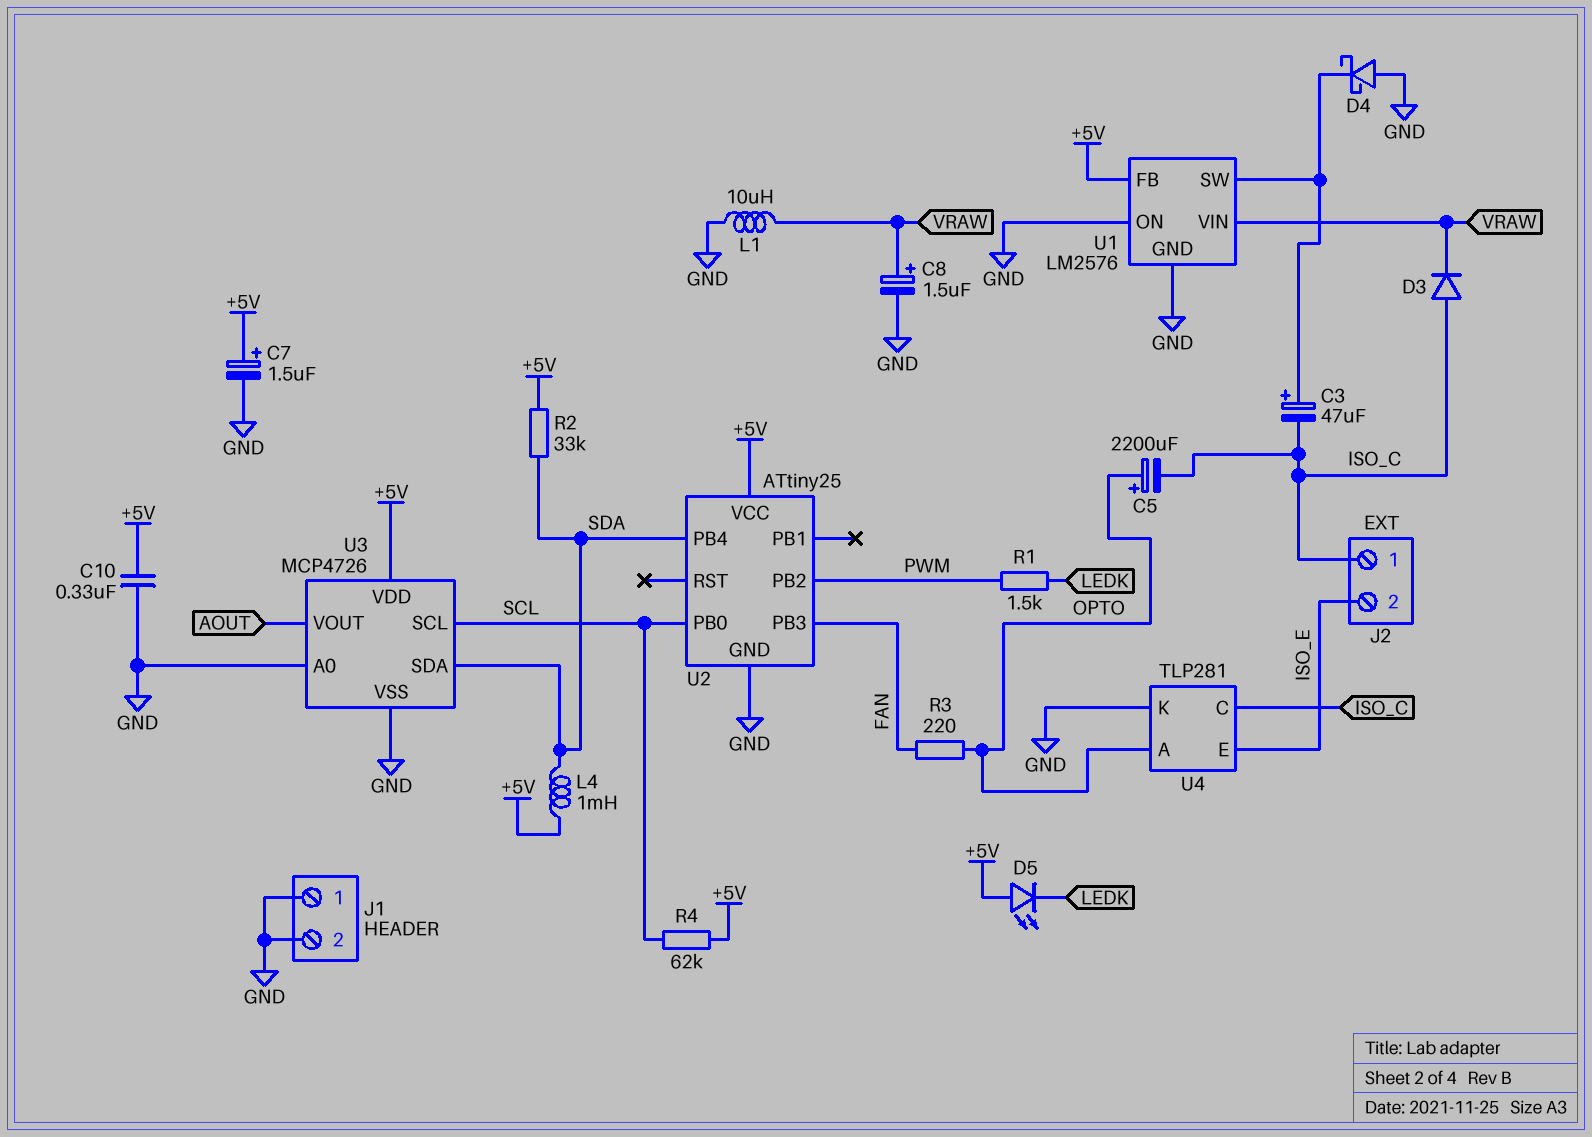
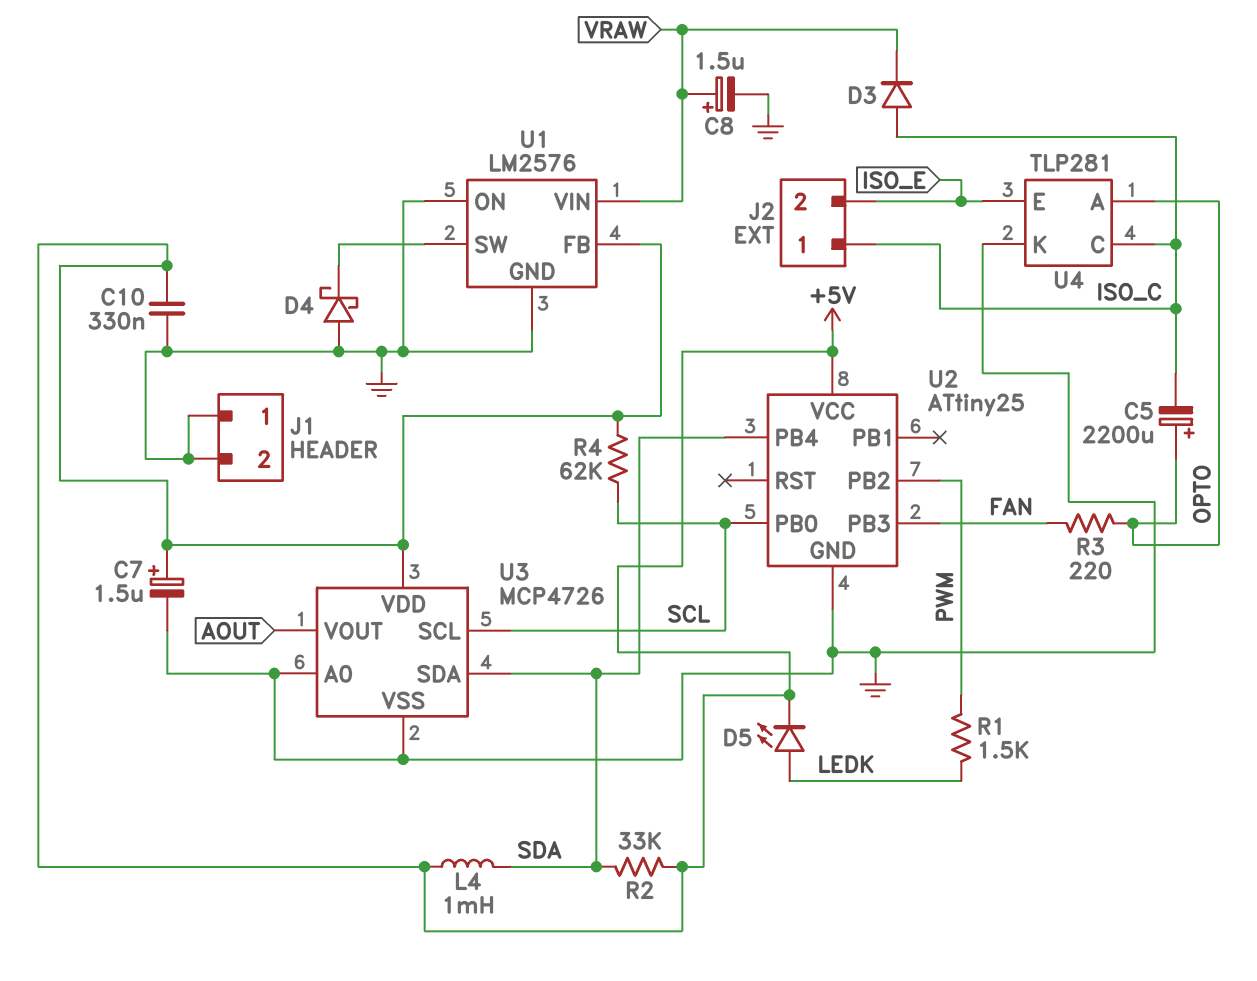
C3: 47uF (plus U1/SW, minus ISO_C) -> none
D5: LED (A +5V, K LEDK) -> LED (A LEDK, K +5V)
L1: 10uH (GND, VRAW) -> none

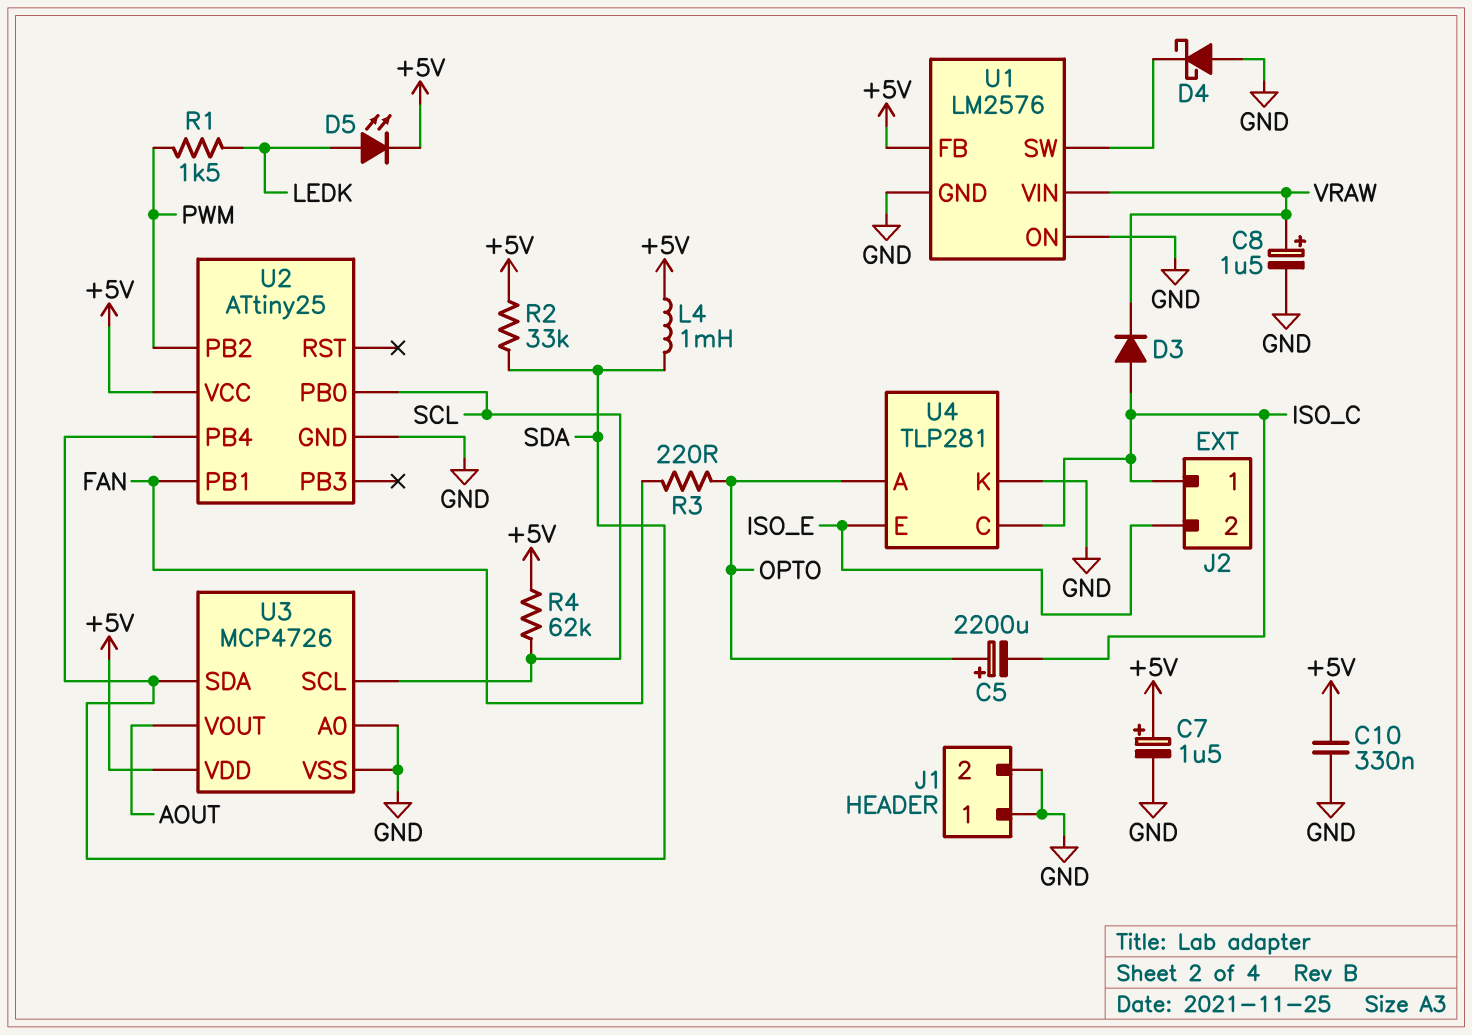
U2 pin PB1: none -> FAN
U2 pin PB3: FAN -> none

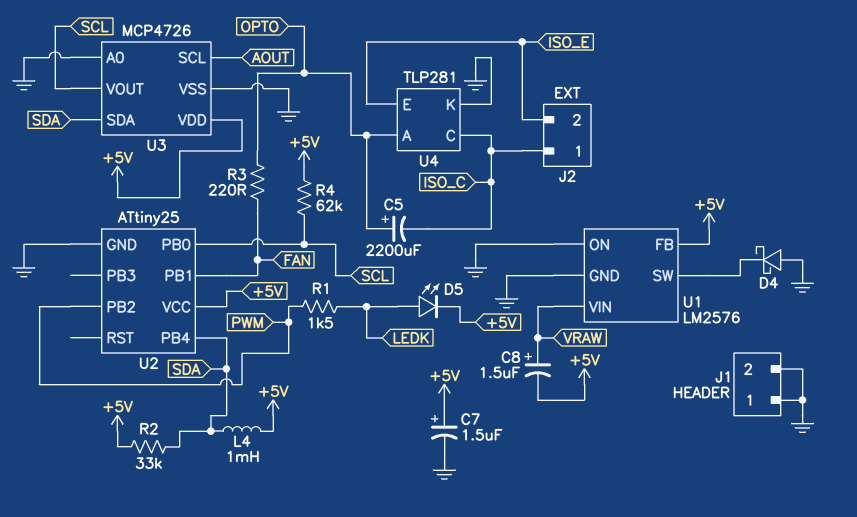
C8: 1.5uF (plus VRAW, minus GND) -> 1.5uF (plus VRAW, minus +5V)
C10: 330nF (+5V, GND) -> none
D3: diode (A ISO_C, K VRAW) -> none
U3 pin SCL: SCL -> AOUT
U3 pin VOUT: AOUT -> SCL

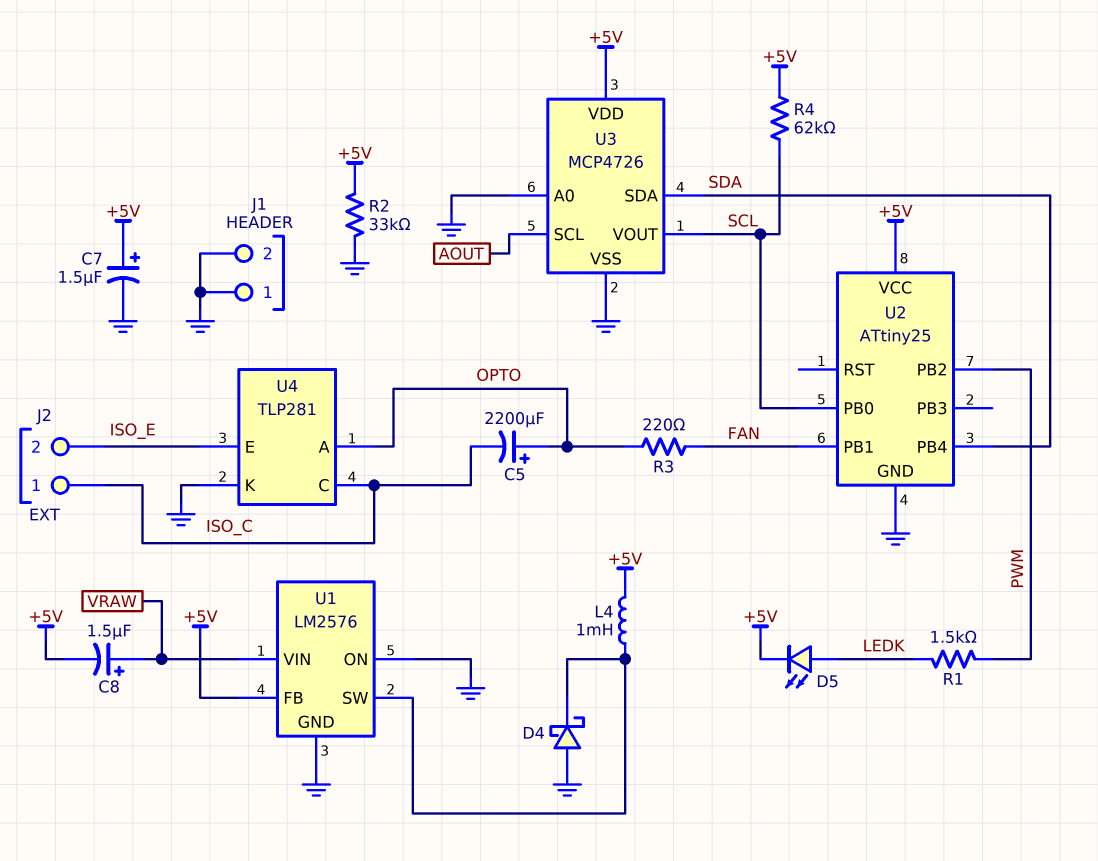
L4: 1mH (+5V, SDA) -> 1mH (+5V, U1/SW)
R2: 33k (+5V, SDA) -> 33k (+5V, GND)

